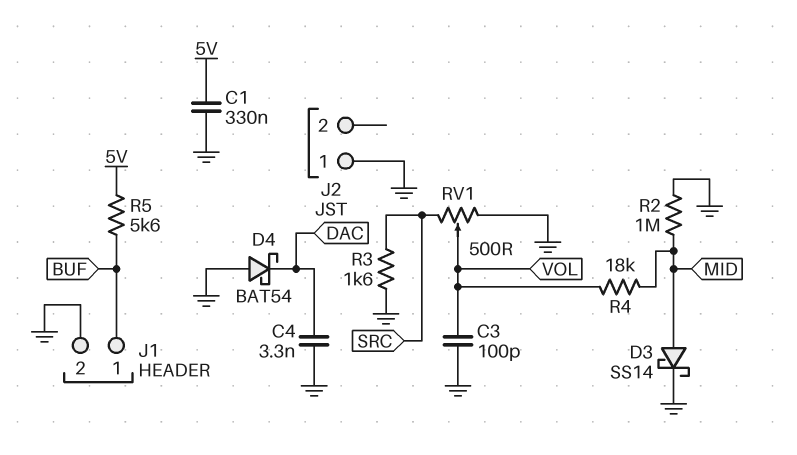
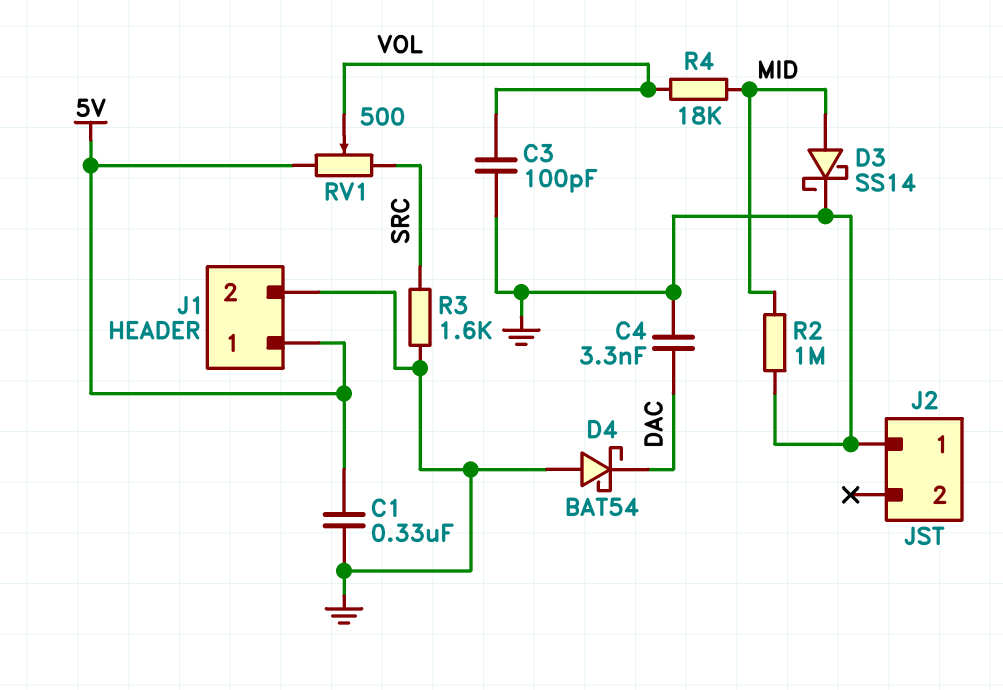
J1 pin 1: BUF -> 5V
R5: 5.6k (5V, BUF) -> none
RV1: 500 (GND, SRC, wiper VOL) -> 500 (5V, SRC, wiper VOL)

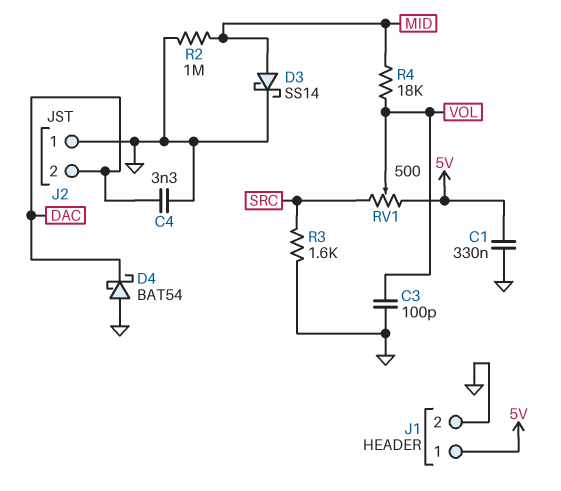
J2 pin 2: none -> DAC

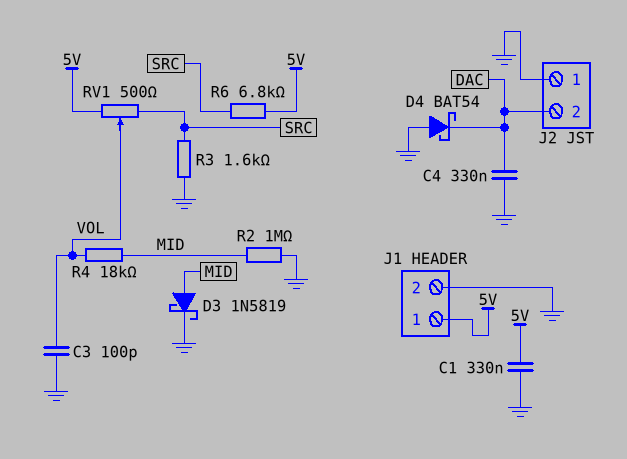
C4: 3.3nF (DAC, GND) -> 330nF (DAC, GND)
D3: schottky SS14 (A MID, K GND) -> schottky 1N5819 (A MID, K GND)
R6: none -> 6.8k (5V, SRC)

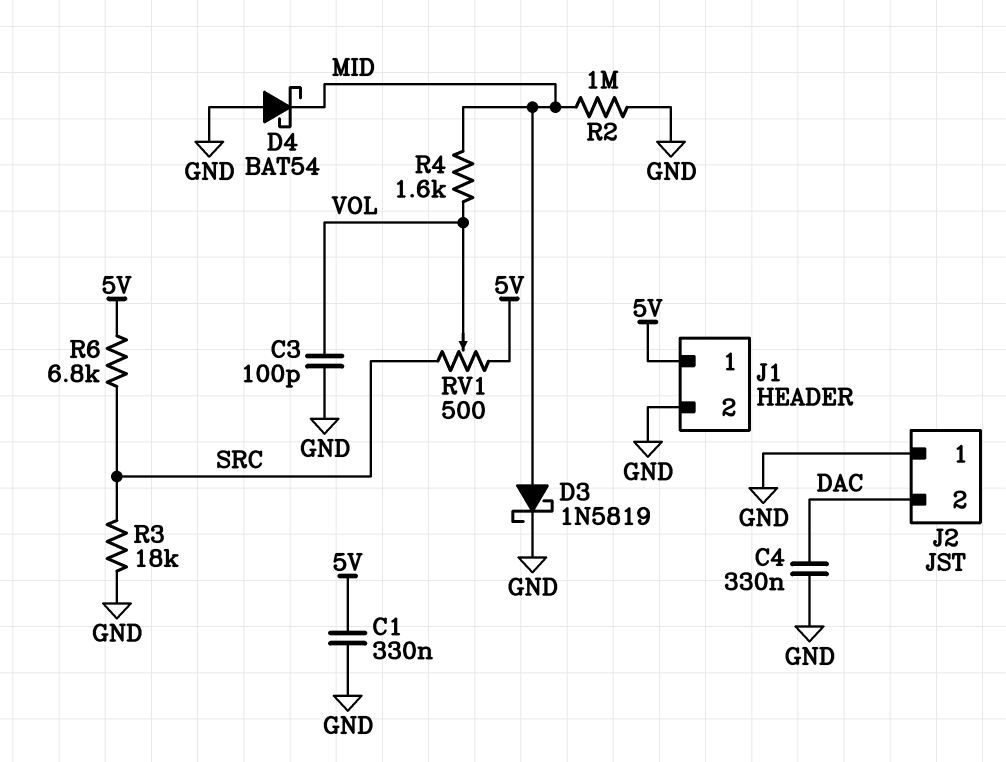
D4: schottky BAT54 (A GND, K DAC) -> schottky BAT54 (A GND, K MID)
R3: 1.6k (GND, SRC) -> 18k (GND, SRC)
R4: 18k (MID, VOL) -> 1.6k (MID, VOL)

